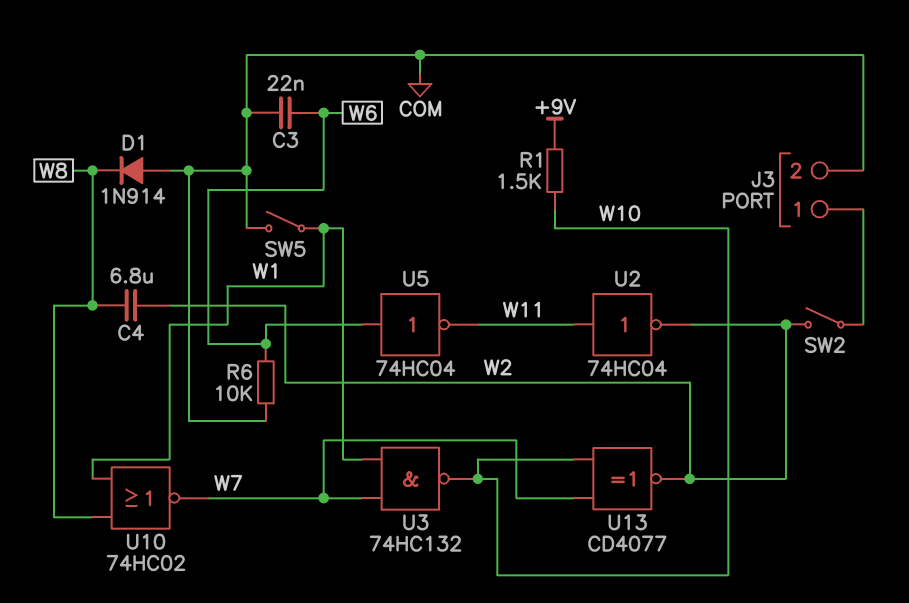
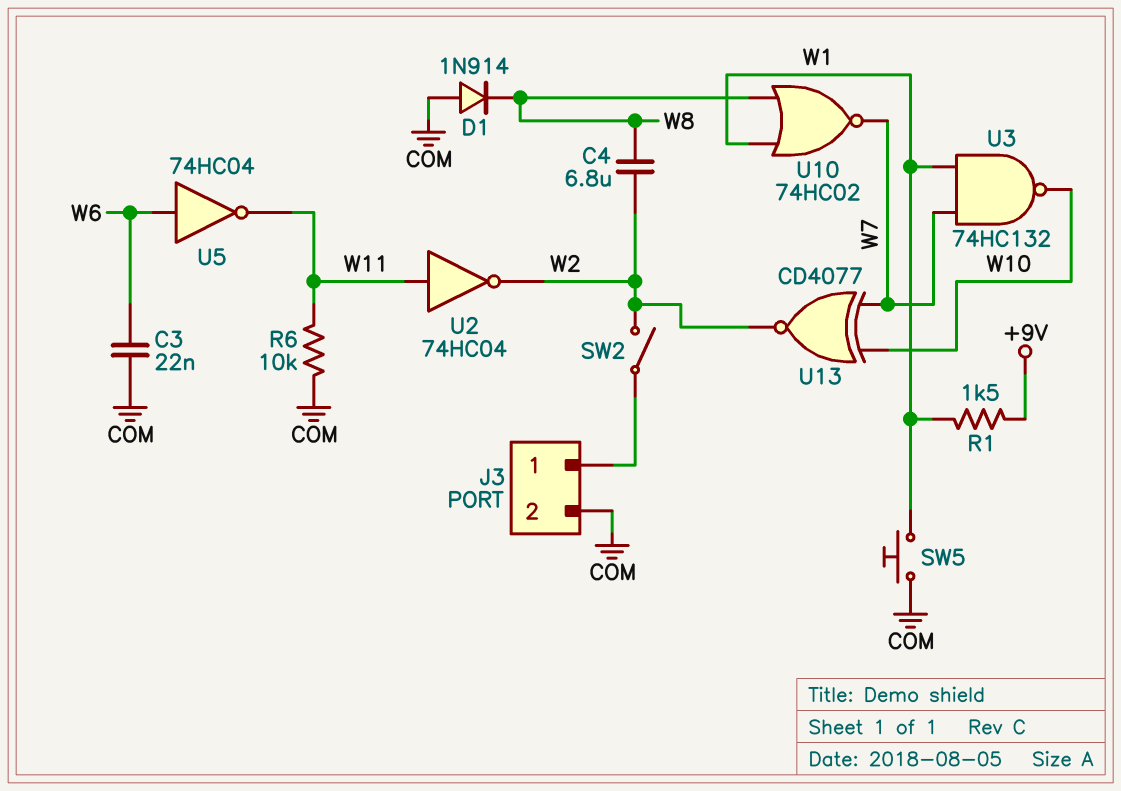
R1: 1.5k (+9V, W10) -> 1.5k (+9V, W1)
R6: 10k (COM, W6) -> 10k (COM, W11)
SW5: switch (COM, W1) -> button (COM, W1)

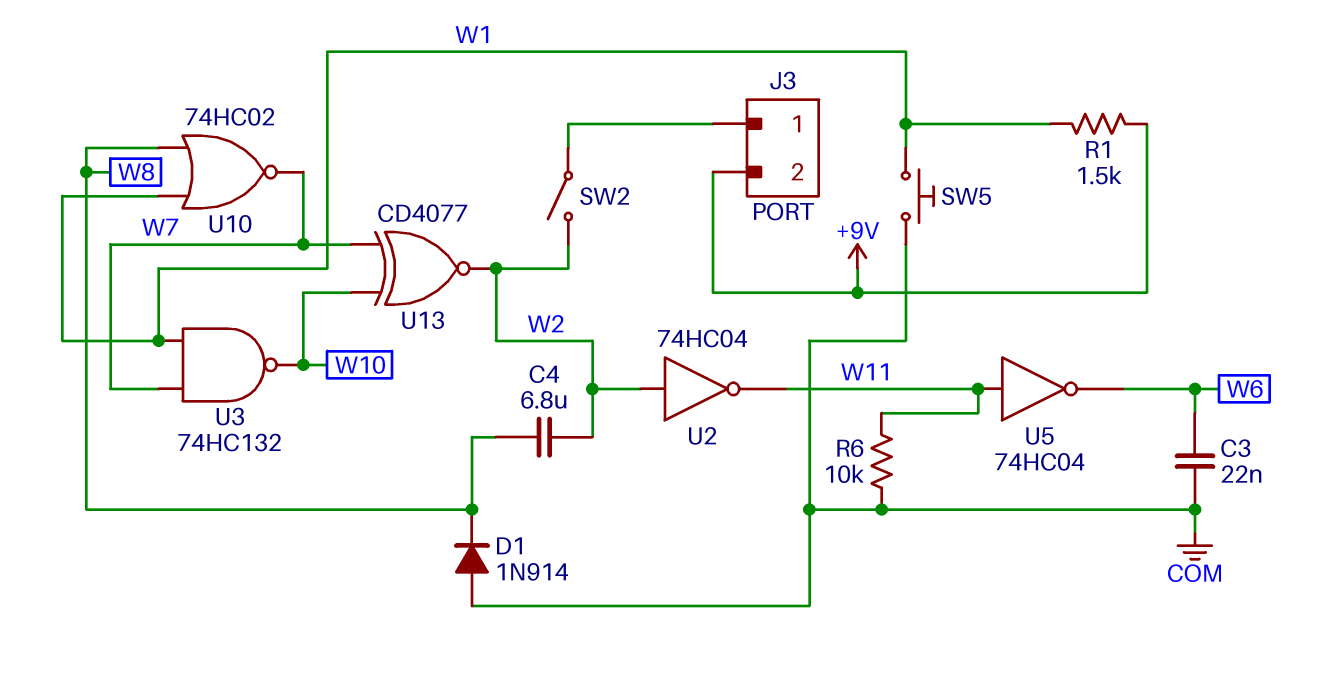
J3 pin 2: COM -> +9V
U2: NOT 74HC04 (in W11, out W2) -> NOT 74HC04 (in W2, out W11)
U5: NOT 74HC04 (in W6, out W11) -> NOT 74HC04 (in W11, out W6)

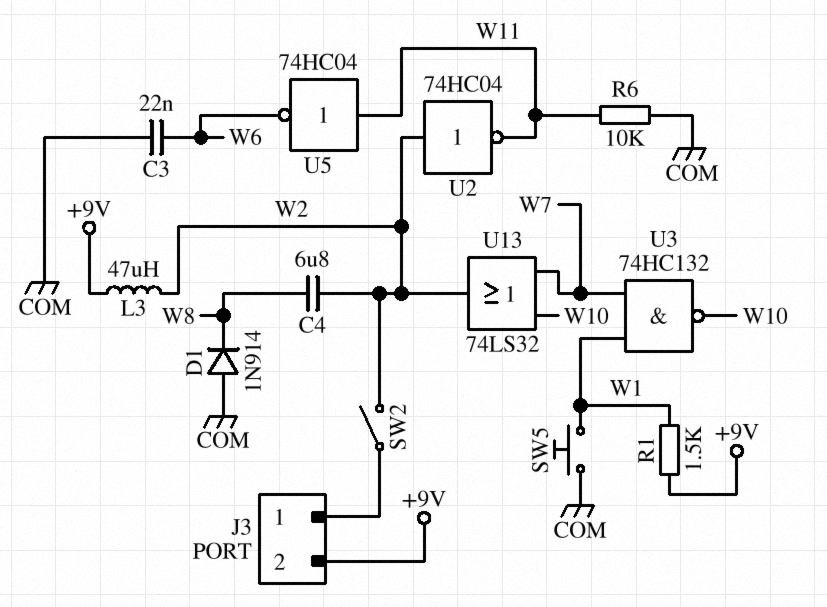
L3: none -> 47uH (+9V, W2)
U10: NOR 74HC02 (in W1, in W8, out W7) -> none
U13: XNOR CD4077 (in W7, in W10, out W2) -> OR 74LS32 (in W7, in W10, out W2)

